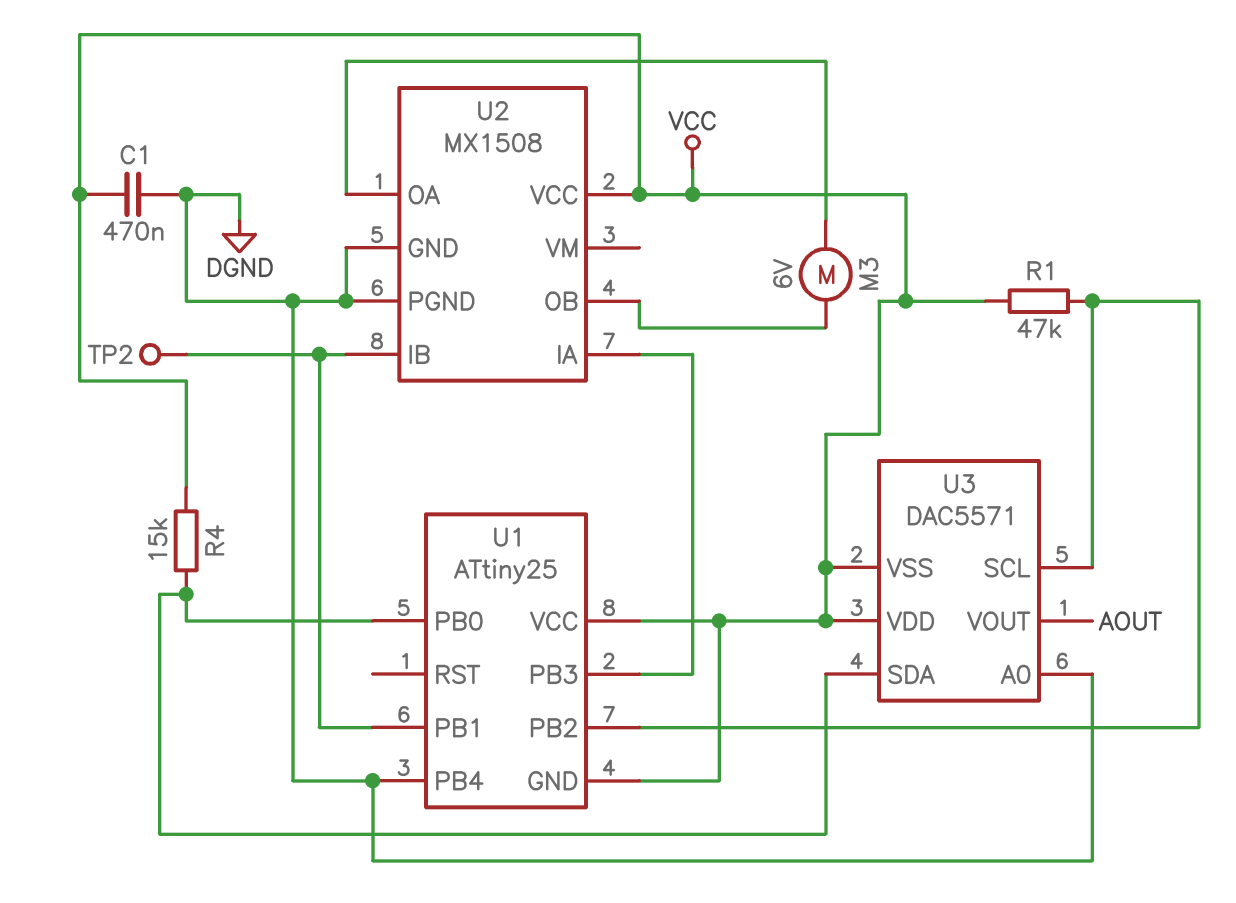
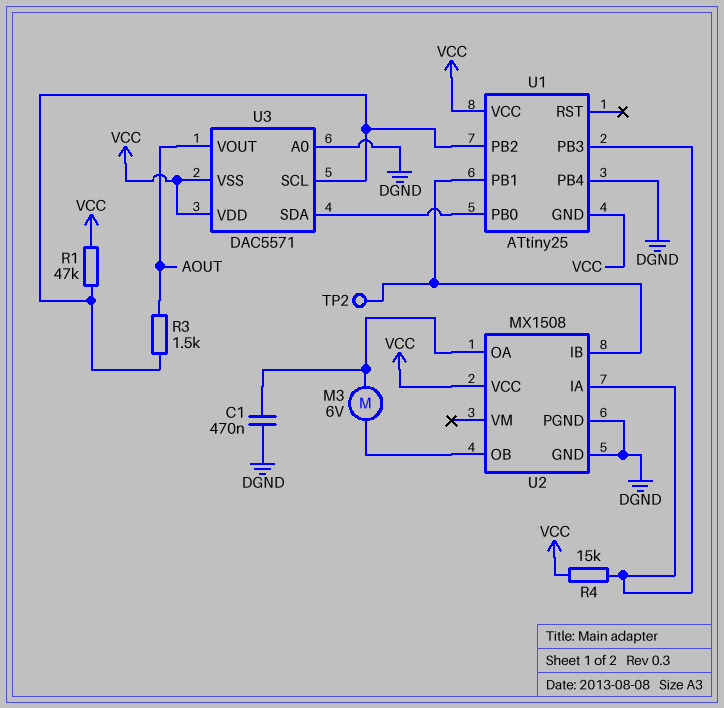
C1: 470nF (DGND, VCC) -> 470nF (DGND, U2/OA)
R3: none -> 1.5k (AOUT, U1/PB2)
R4: 15k (U1/PB0, VCC) -> 15k (U1/PB3, VCC)

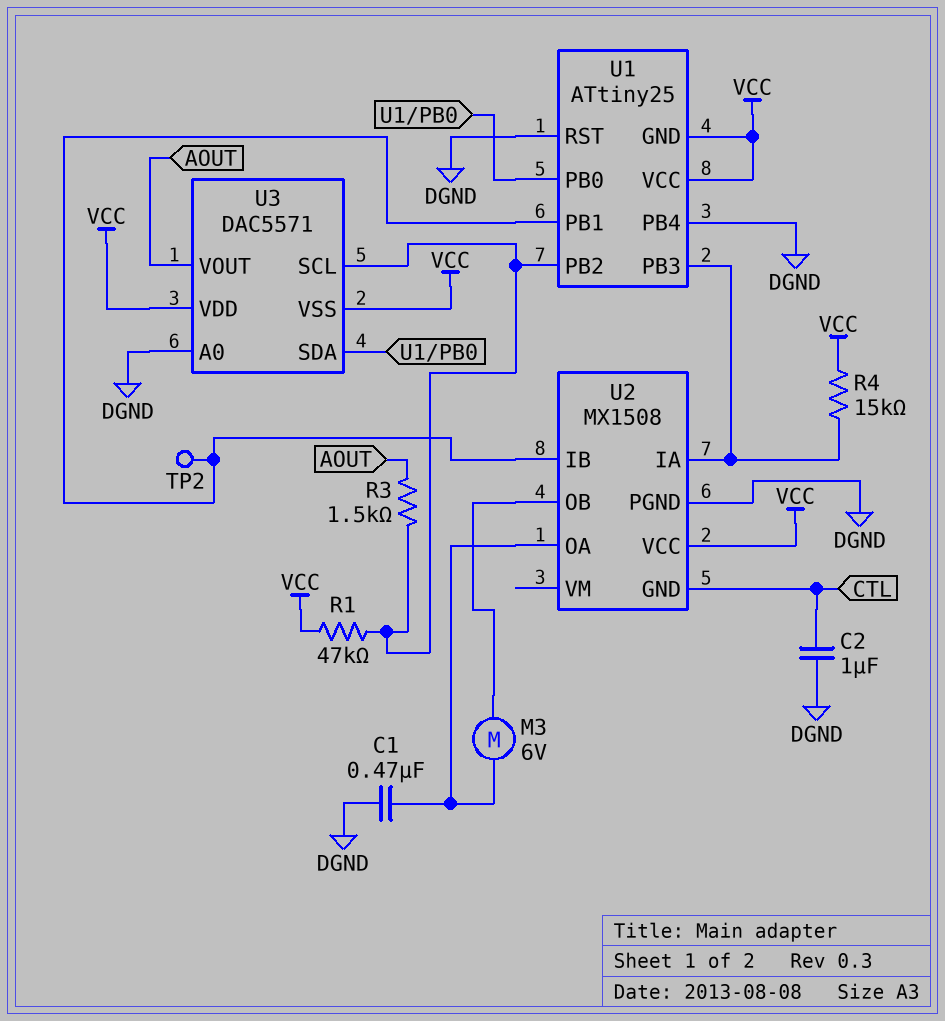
C2: none -> 1uF (CTL, DGND)
U1 pin RST: none -> DGND
U2 pin GND: DGND -> CTL

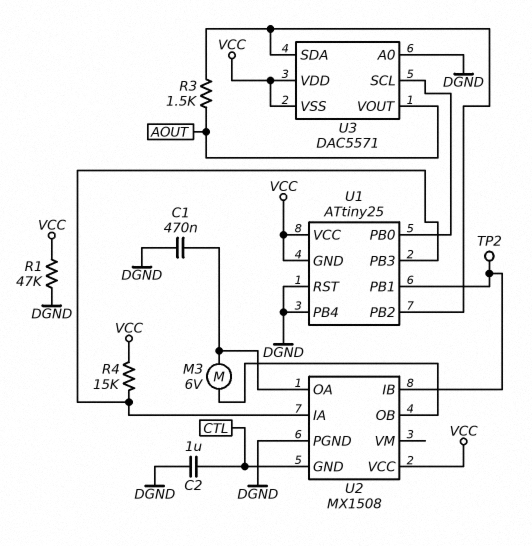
R1: 47k (U1/PB2, VCC) -> 47k (DGND, VCC)
U3 pin SCL: U1/PB2 -> U1/PB0
U3 pin SDA: U1/PB0 -> U1/PB2

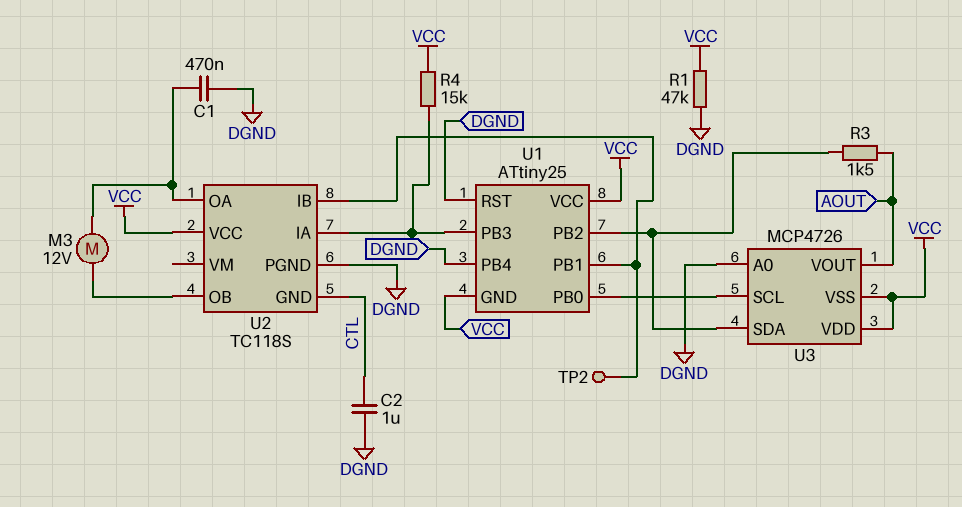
M3: motor 6V (U2/OA, U2/OB) -> motor 12V (U2/OA, U2/OB)
U2: MX1508 -> TC118S
U3: DAC5571 -> MCP4726

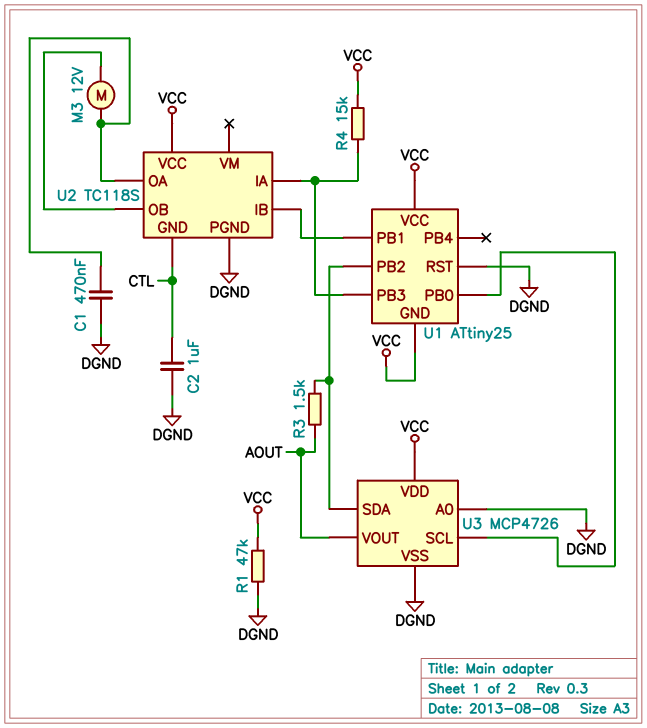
TP2: test point (U1/PB1) -> none
U1 pin PB4: DGND -> none
U3 pin VSS: VCC -> DGND

